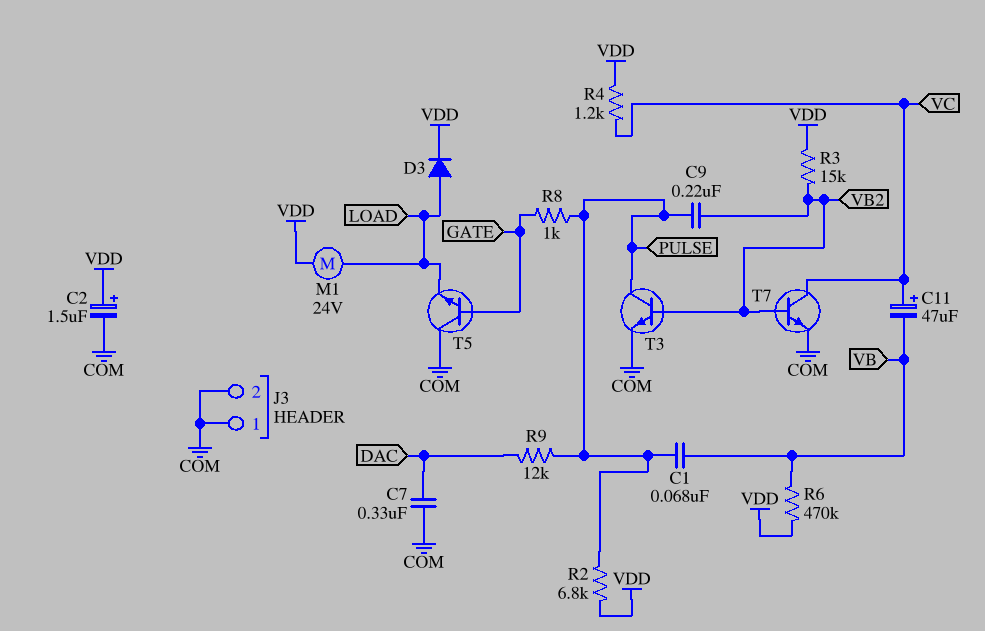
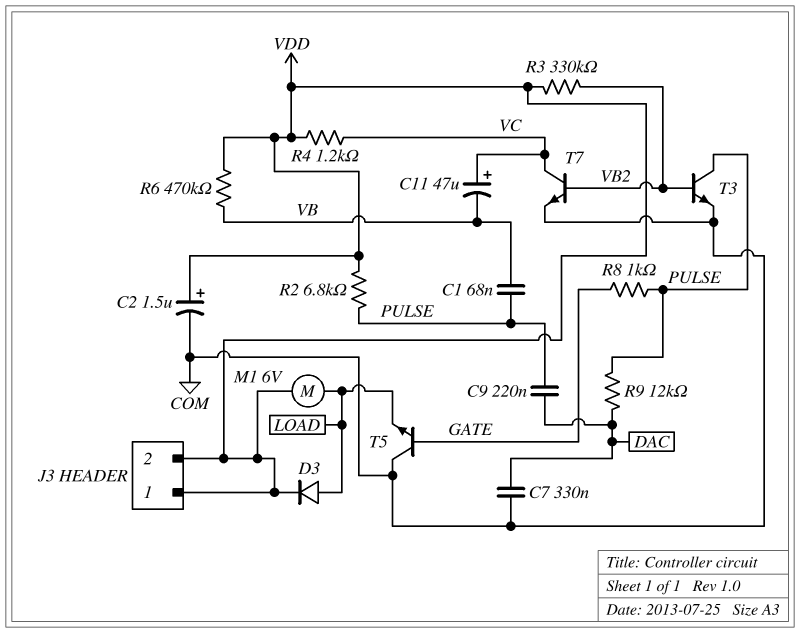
C9: 220nF (PULSE, VB2) -> 220nF (DAC, PULSE)
J3 pin 1: COM -> VDD
J3 pin 2: COM -> VDD
M1: motor 24V (LOAD, VDD) -> motor 6V (LOAD, VDD)
R3: 15k (VB2, VDD) -> 330k (VB2, VDD)

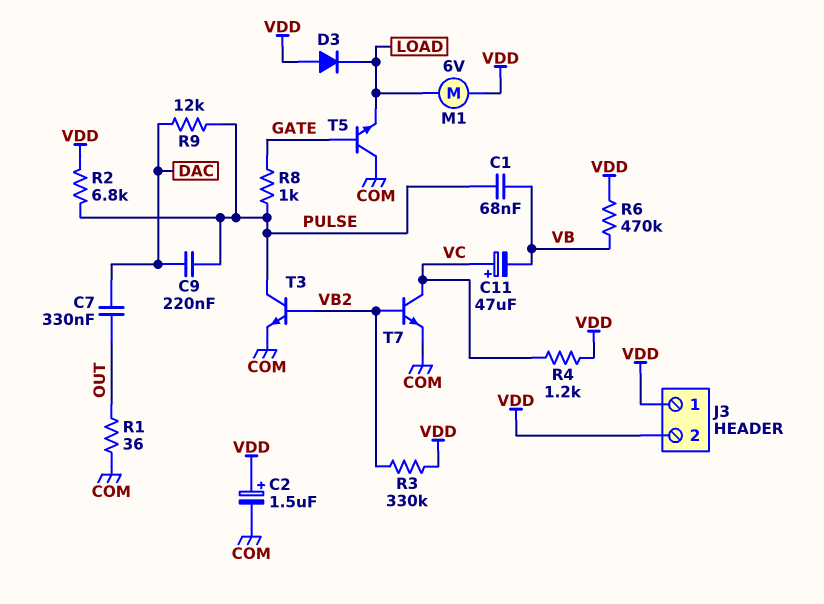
C7: 330nF (COM, DAC) -> 330nF (DAC, OUT)
D3: diode (A LOAD, K VDD) -> diode (A VDD, K LOAD)
R1: none -> 36 (COM, OUT)

